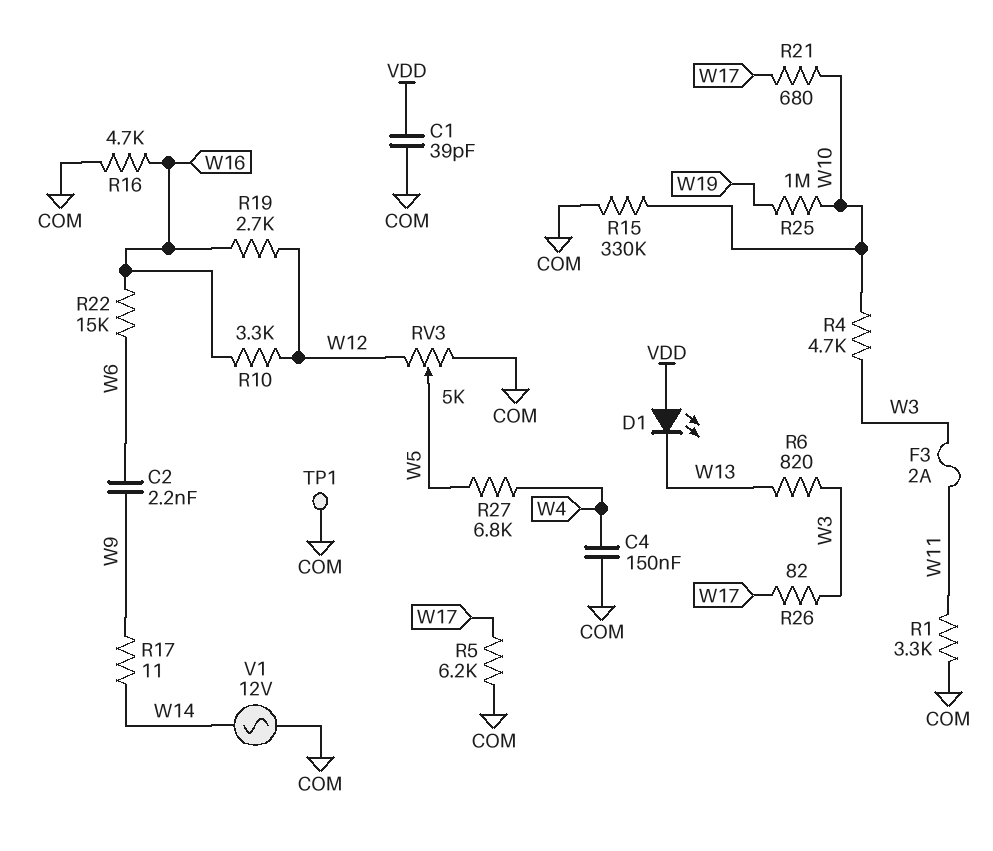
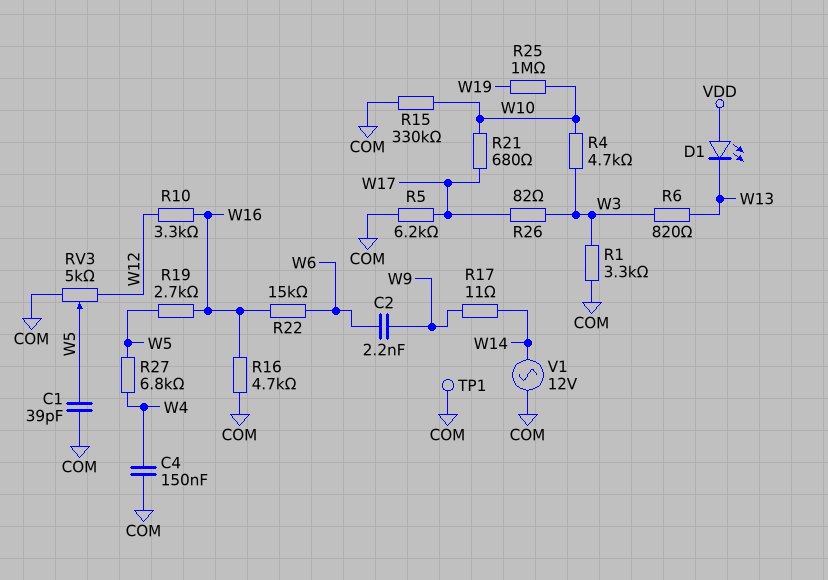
C1: 39pF (COM, VDD) -> 39pF (COM, W5)
F3: 2A (W3, W11) -> none
R1: 3.3k (COM, W11) -> 3.3k (COM, W3)
R19: 2.7k (W12, W16) -> 2.7k (W5, W16)

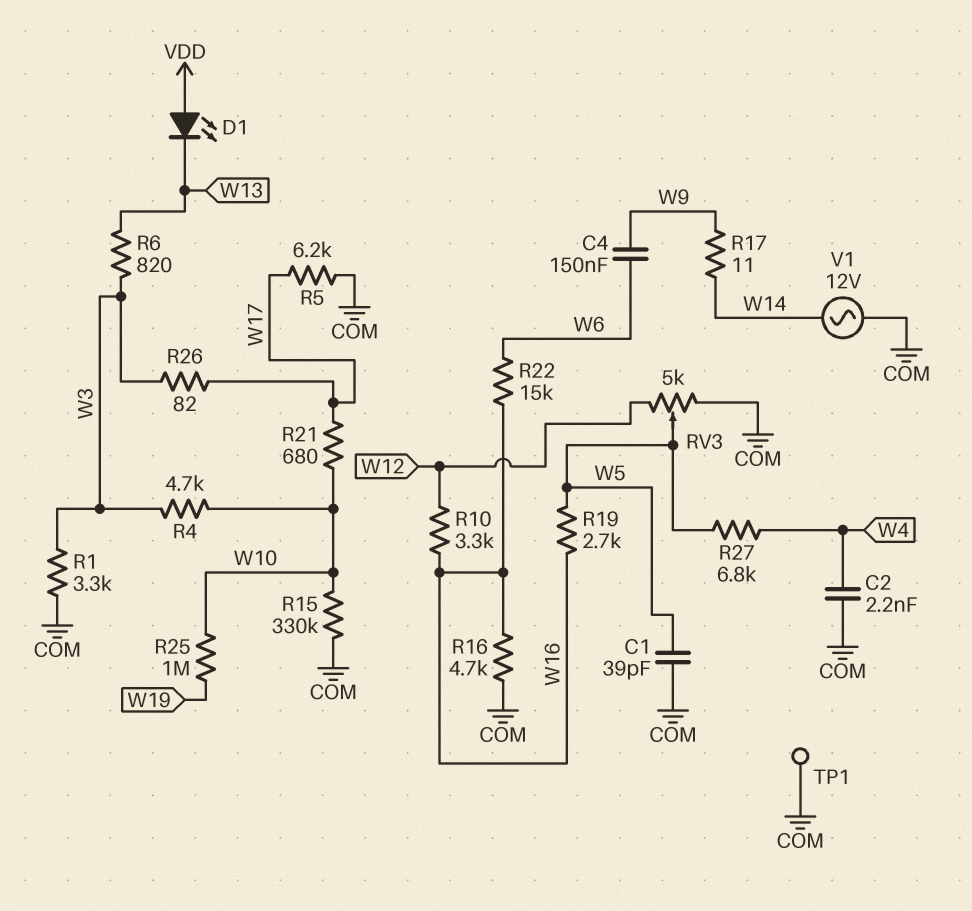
C2: 2.2nF (W6, W9) -> 2.2nF (COM, W4)
C4: 150nF (COM, W4) -> 150nF (W6, W9)

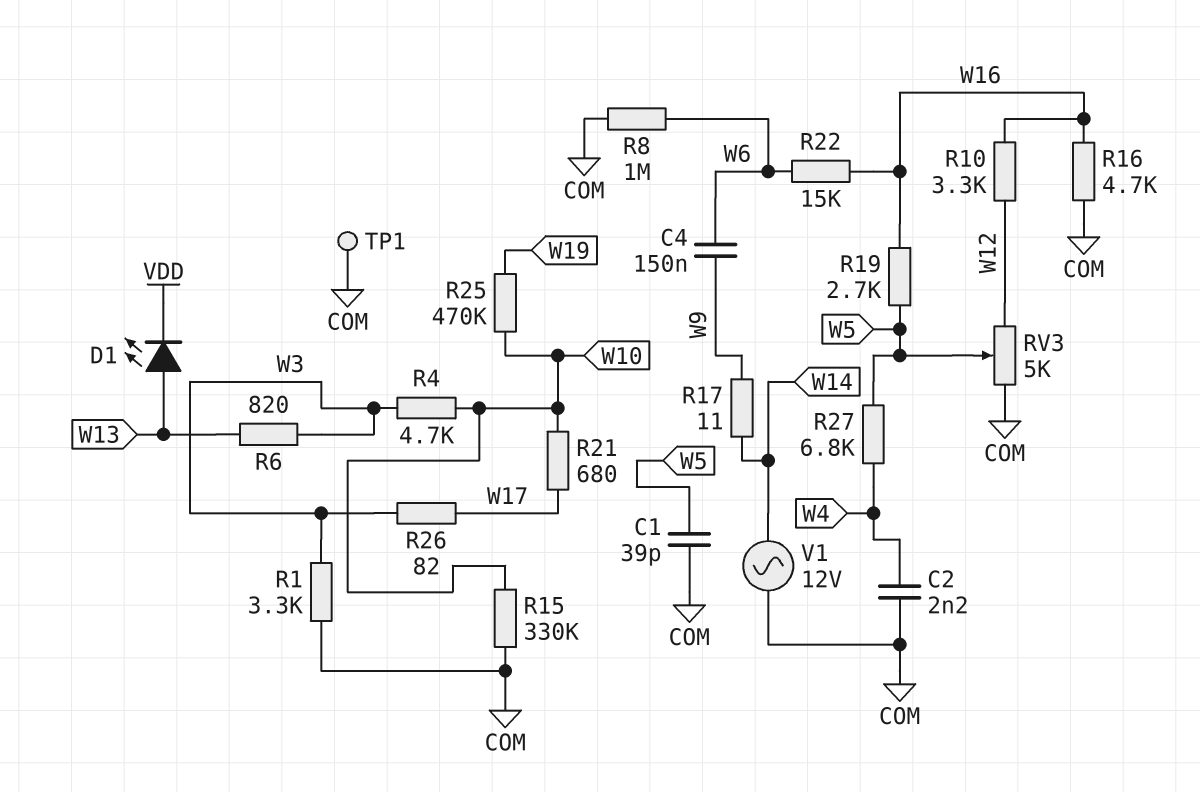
D1: LED (A VDD, K W13) -> LED (A W13, K VDD)
R5: 6.2k (COM, W17) -> none
R8: none -> 1M (COM, W6)
R25: 1M (W10, W19) -> 470k (W10, W19)

